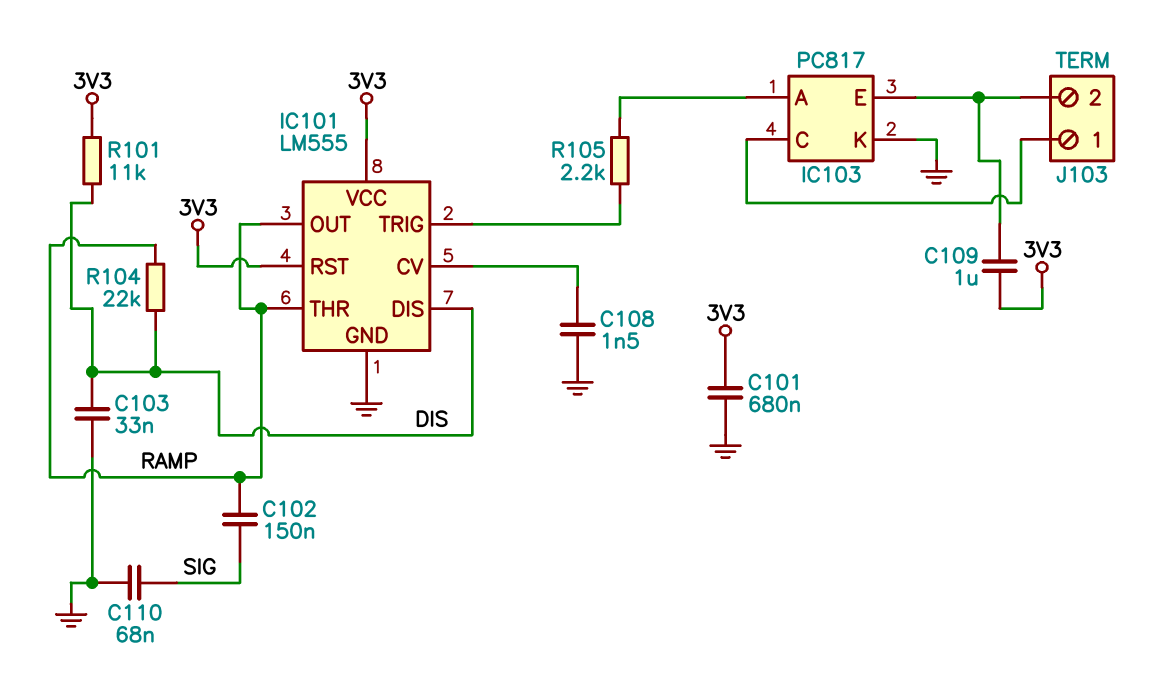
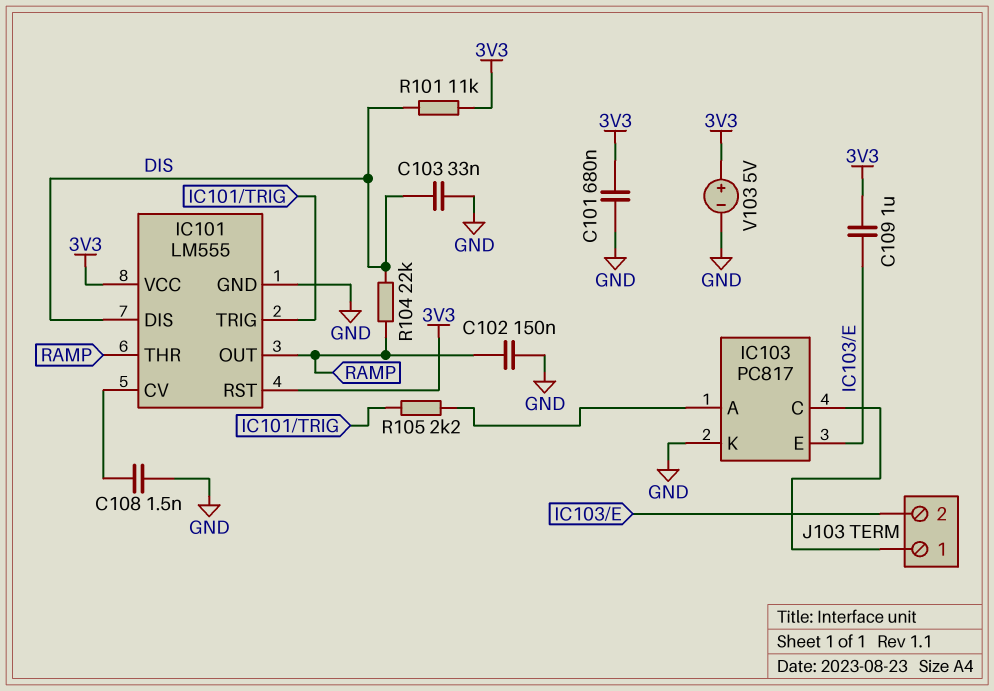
C102: 150nF (RAMP, SIG) -> 150nF (GND, RAMP)
C110: 68nF (GND, SIG) -> none
V103: none -> 5V (plus 3V3, minus GND)

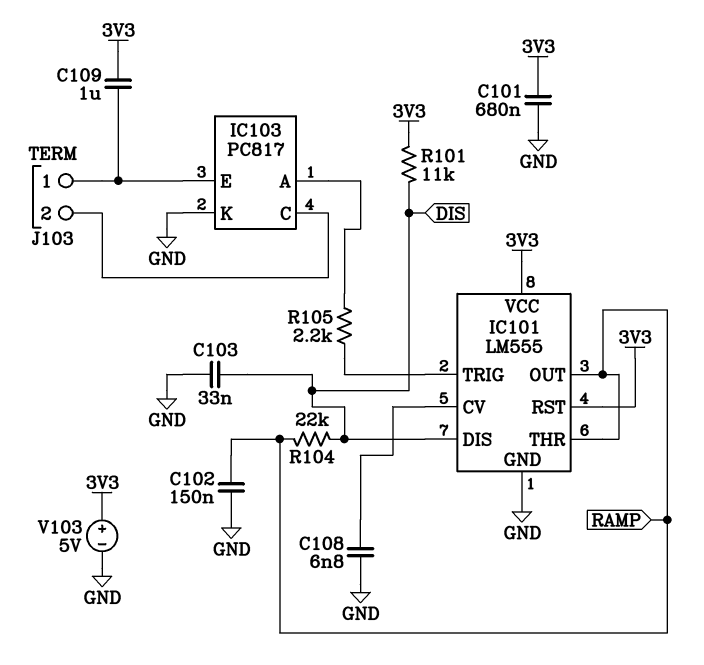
C108: 1.5nF (GND, IC101/CV) -> 6.8nF (GND, IC101/CV)
J103 pin 1: IC103/C -> IC103/E
J103 pin 2: IC103/E -> IC103/C

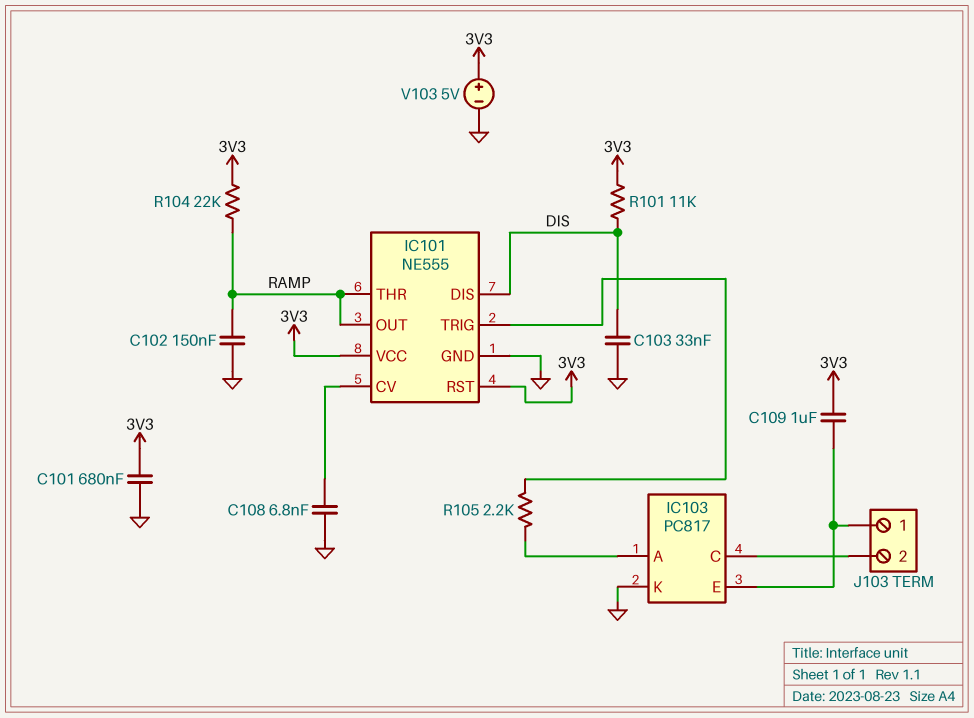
IC101: LM555 -> NE555
R104: 22k (DIS, RAMP) -> 22k (3V3, RAMP)

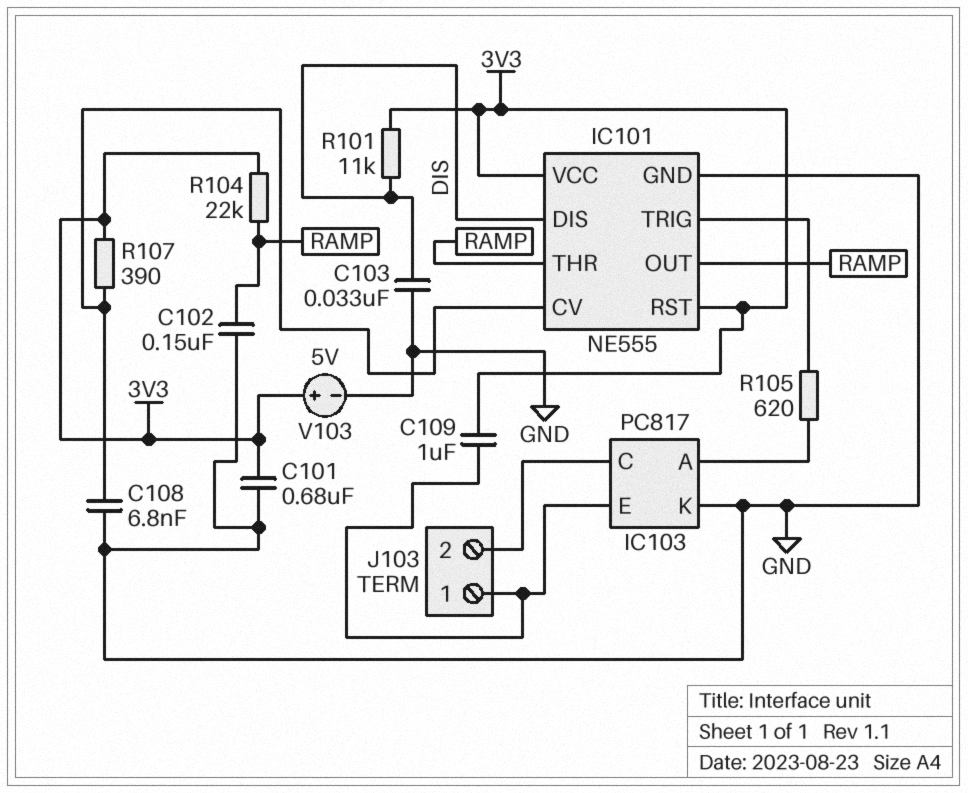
R105: 2.2k (IC101/TRIG, IC103/A) -> 620 (IC101/TRIG, IC103/A)
R107: none -> 390 (3V3, IC101/CV)

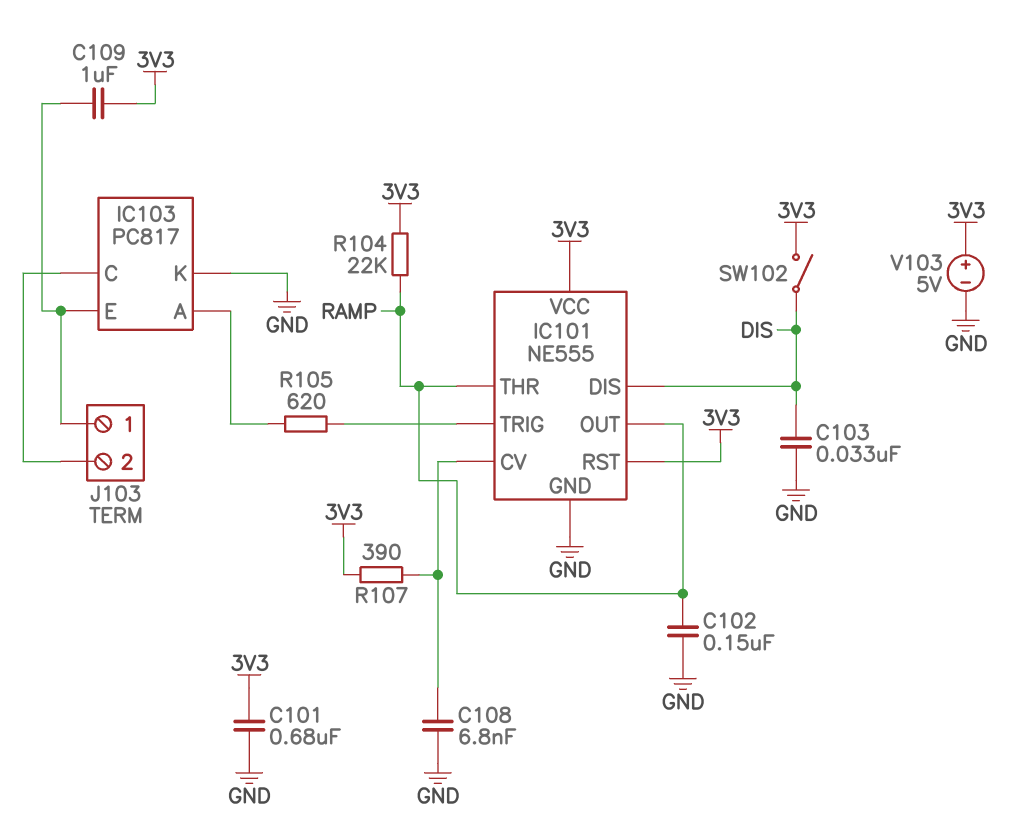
R101: 11k (3V3, DIS) -> none
SW102: none -> switch (3V3, DIS)

